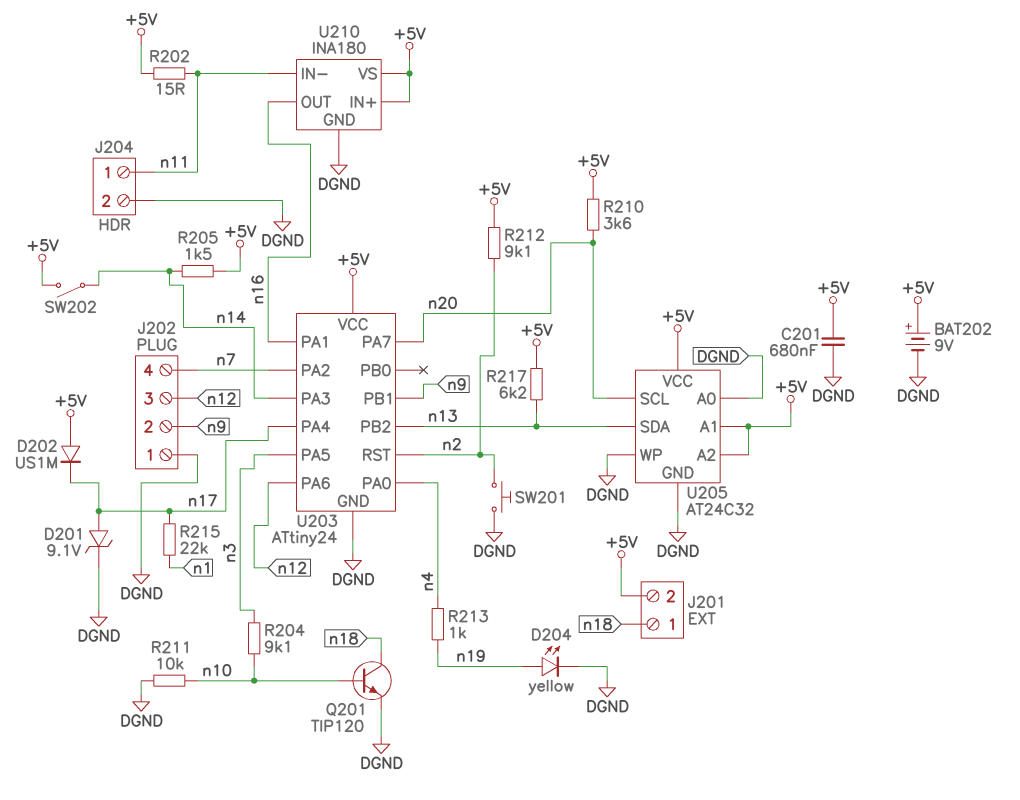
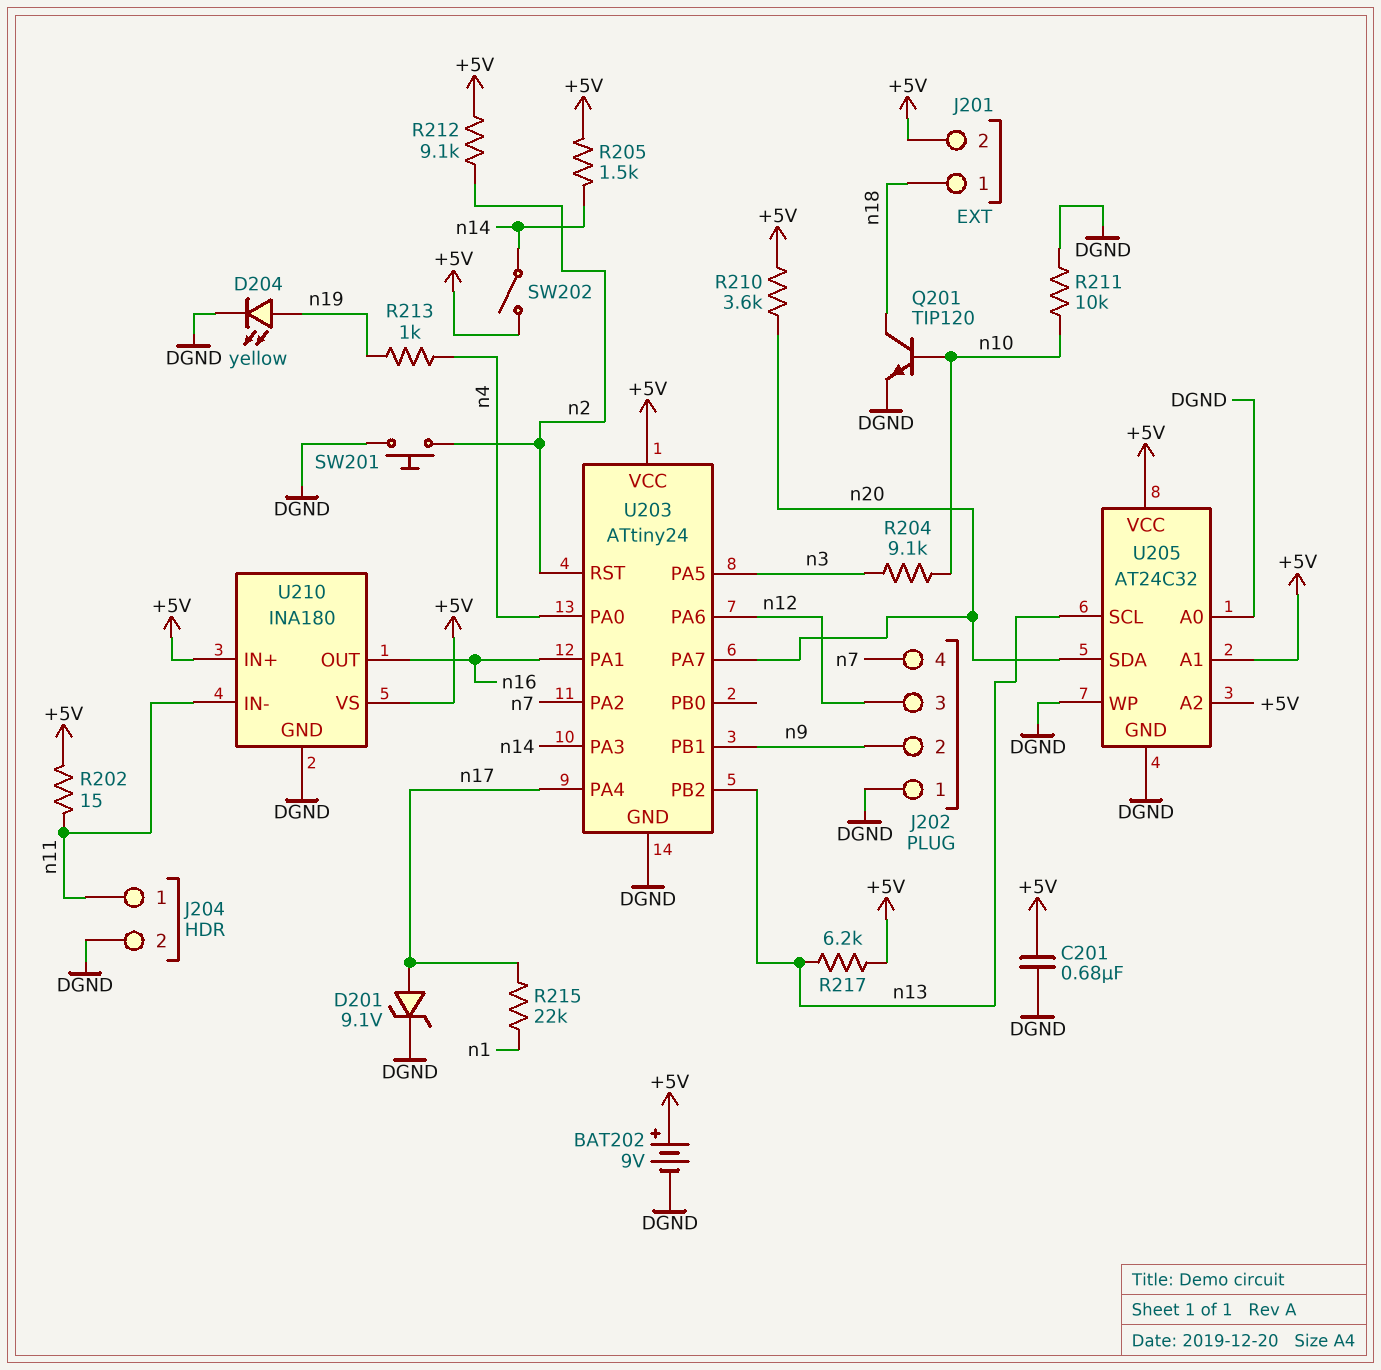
D202: diode US1M (A +5V, K n17) -> none
U205 pin SCL: n20 -> n13
U205 pin SDA: n13 -> n20

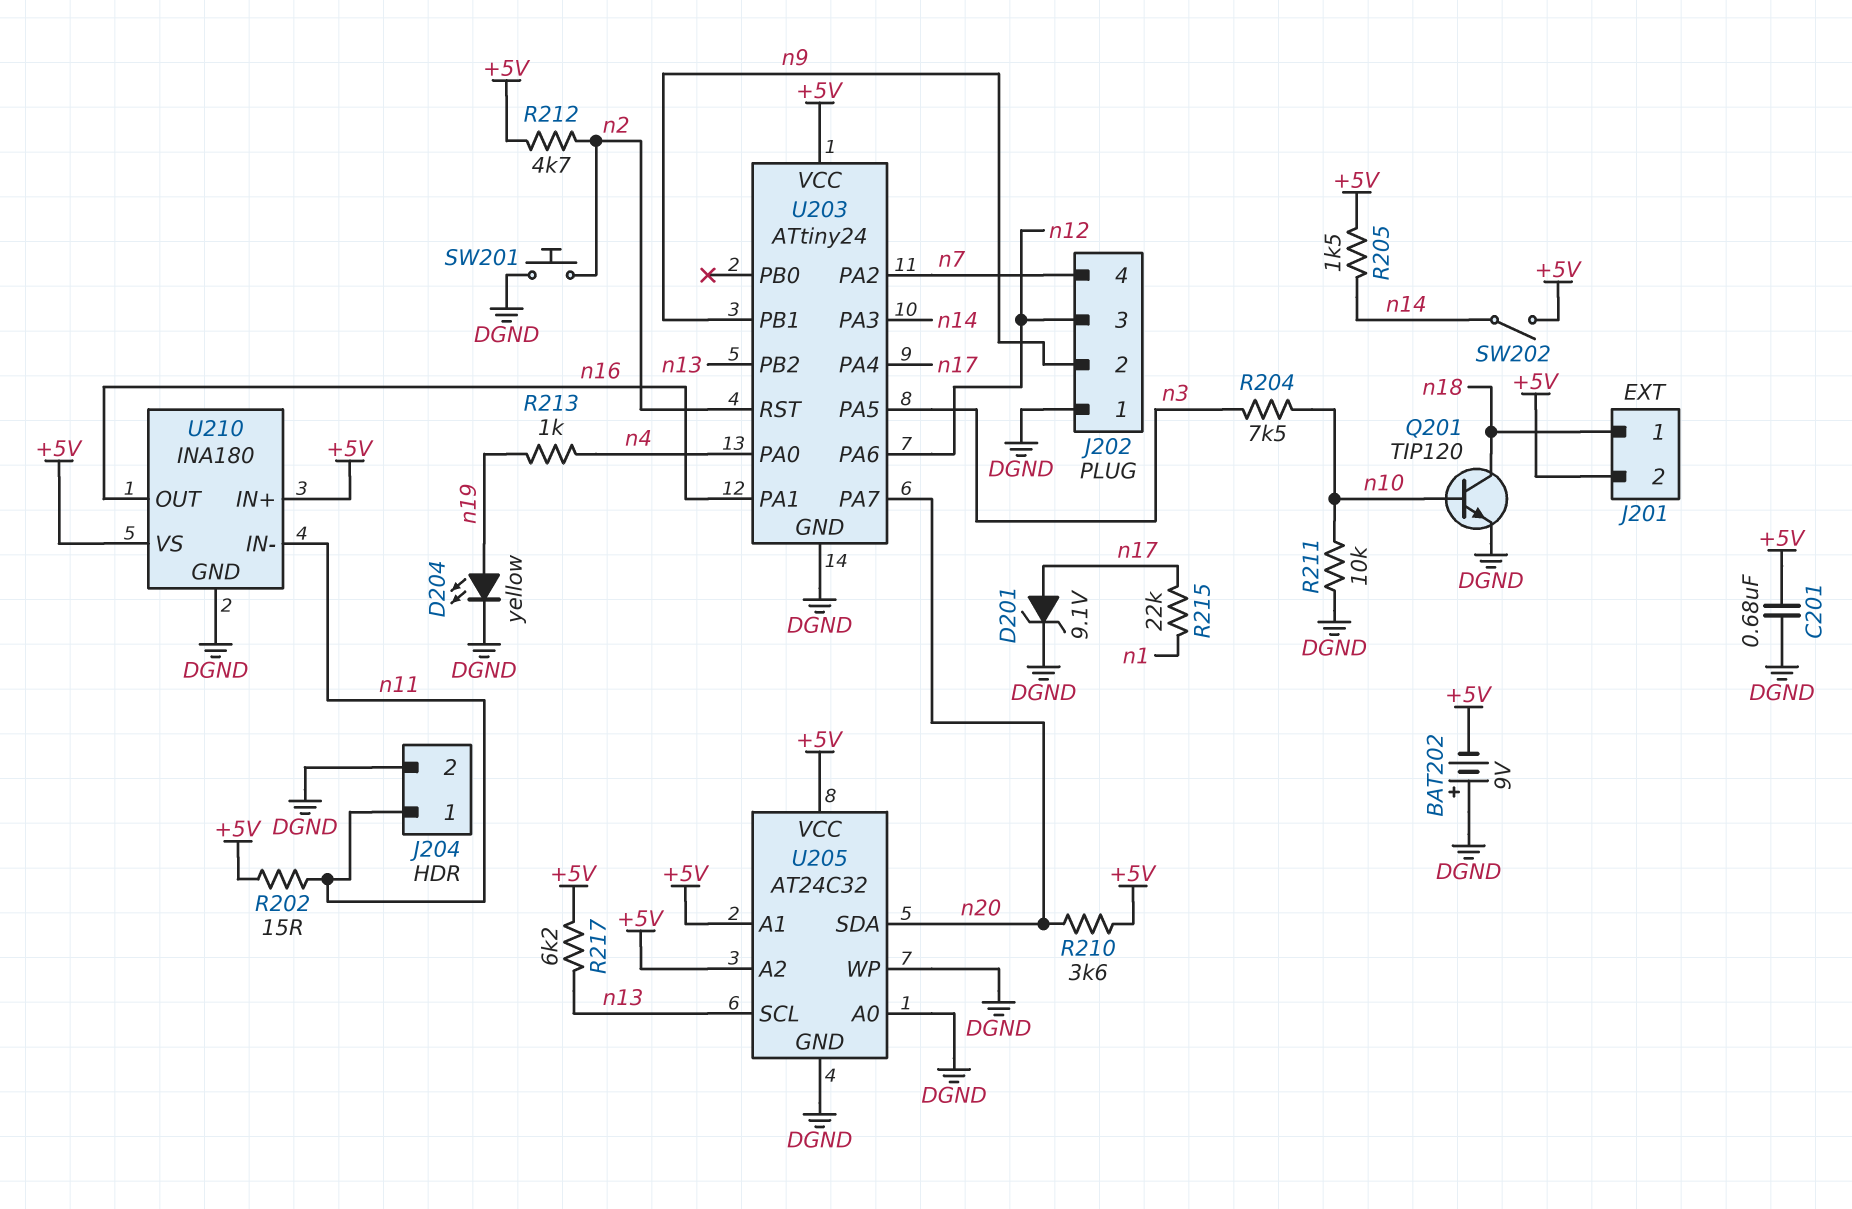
BAT202: 9V (plus +5V, minus DGND) -> 9V (plus DGND, minus +5V)
R204: 9.1k (n3, n10) -> 7.5k (n3, n10)
R212: 9.1k (+5V, n2) -> 4.7k (+5V, n2)

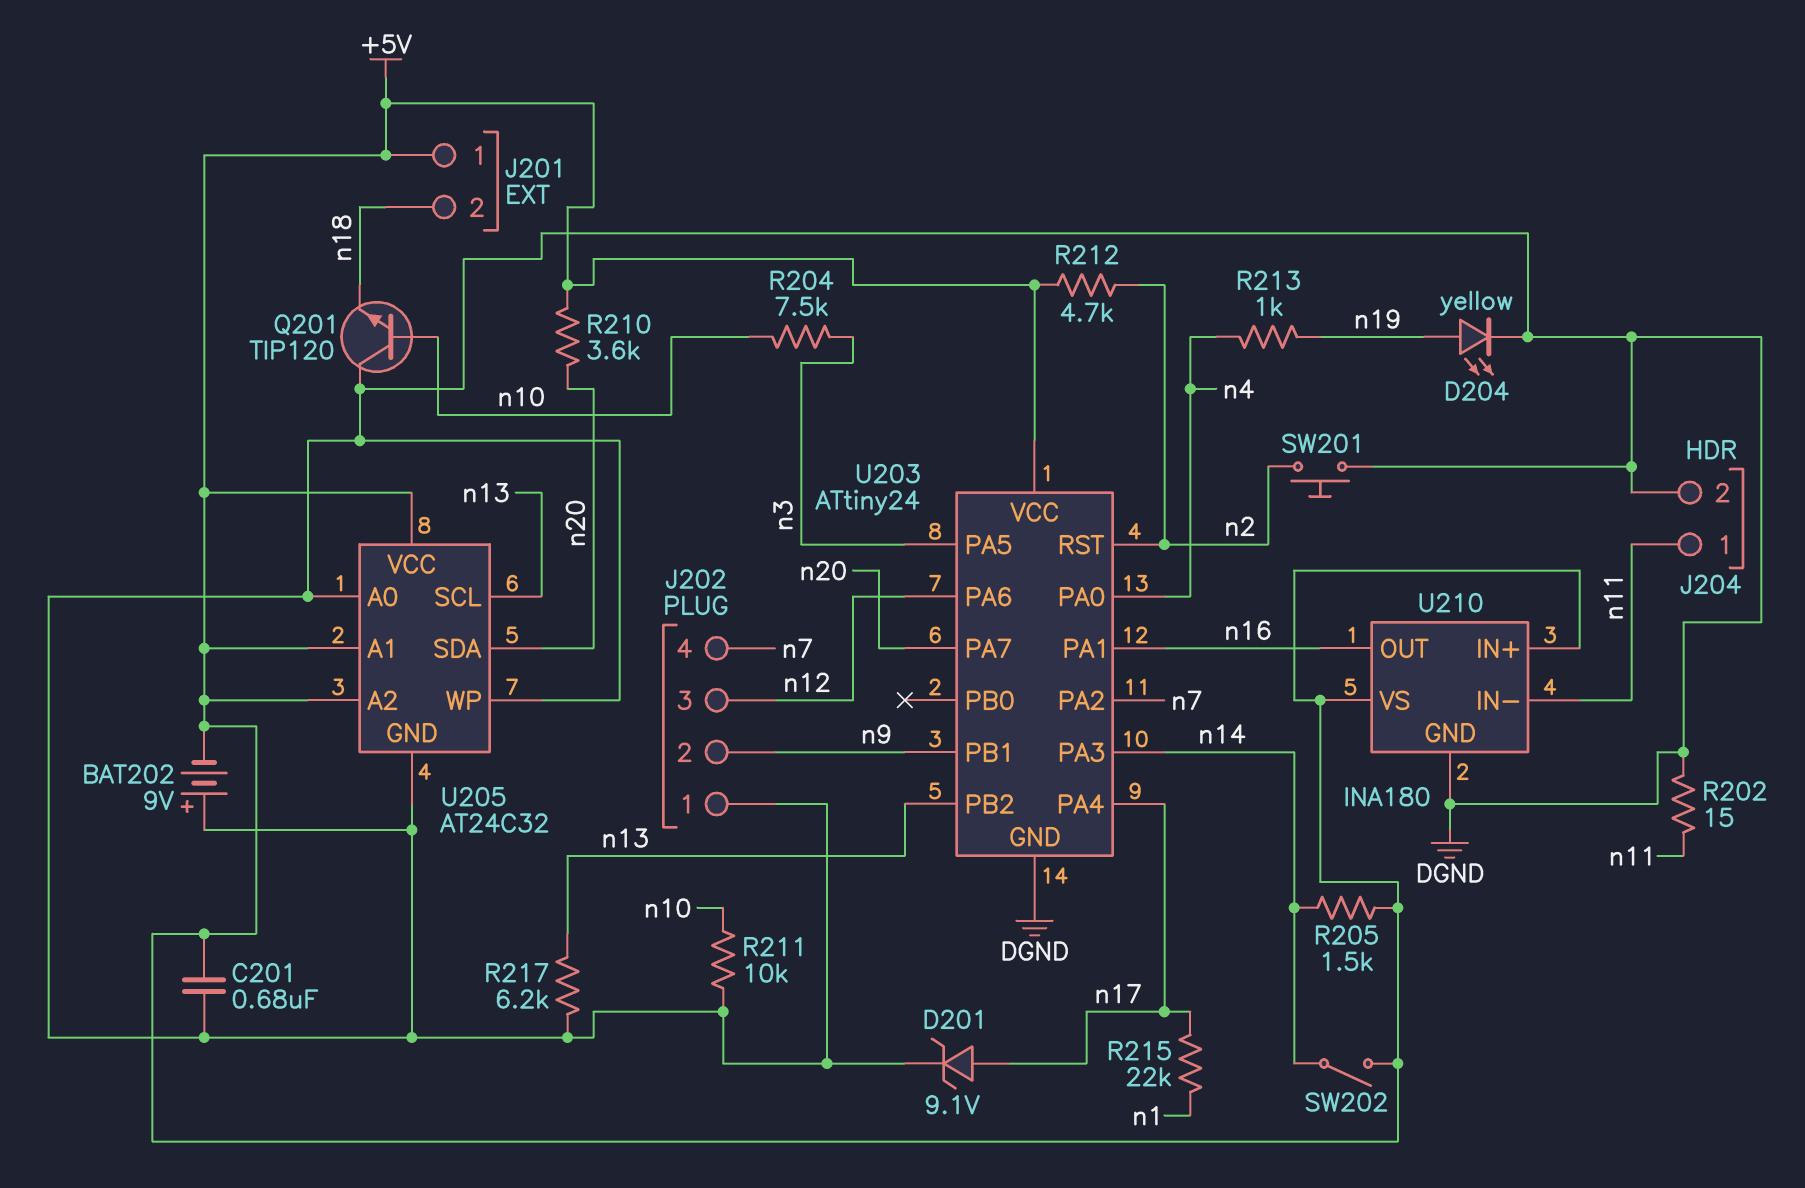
J201 pin 1: n18 -> +5V
J201 pin 2: +5V -> n18
Q201: NPN TIP120 (B n10, C n18, E DGND) -> NPN TIP120 (B n10, C DGND, E n18)
R202: 15 (+5V, n11) -> 15 (DGND, n11)
R217: 6.2k (+5V, n13) -> 6.2k (DGND, n13)

